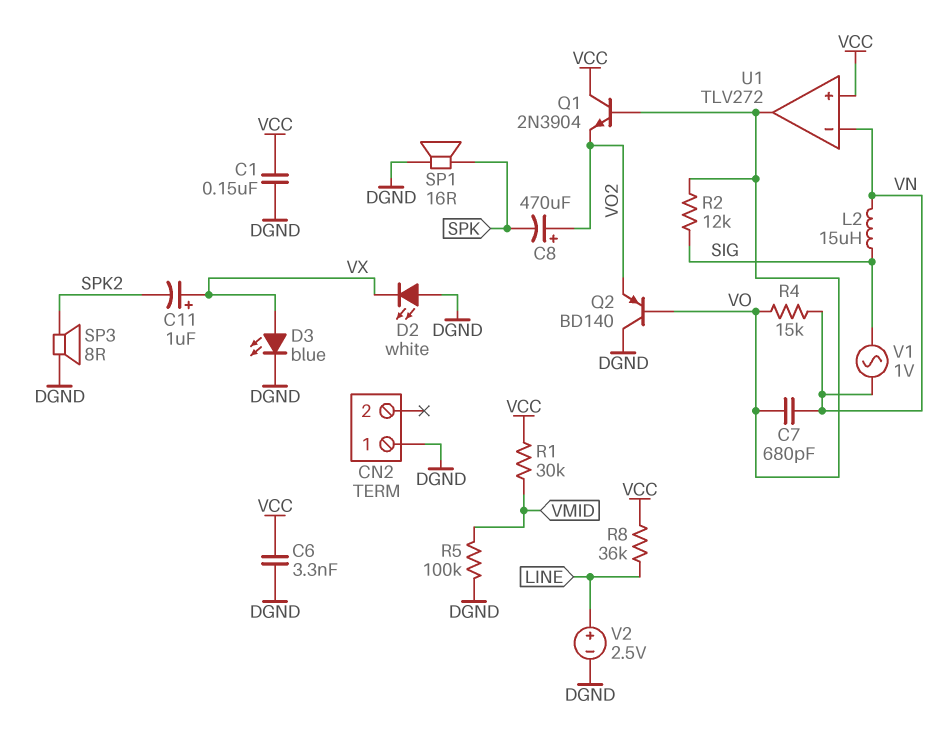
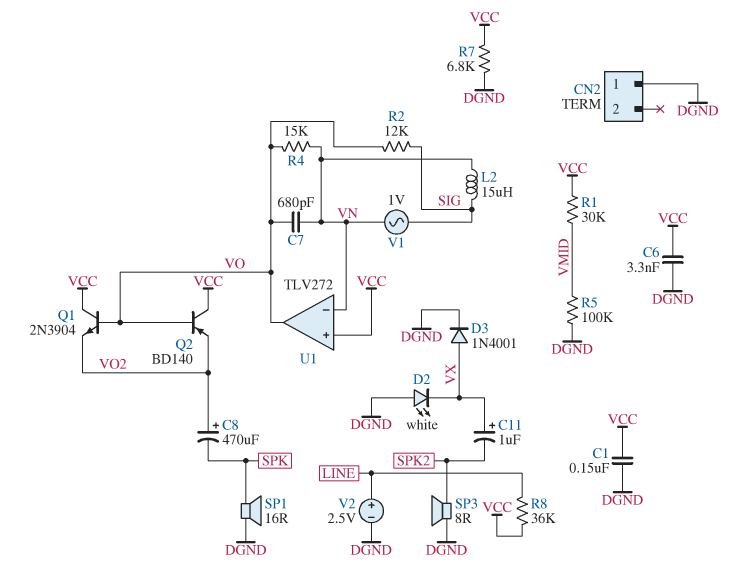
D3: LED blue (A VX, K DGND) -> diode 1N4001 (A VX, K DGND)
Q2: PNP BD140 (B VO, C DGND, E VO2) -> PNP BD140 (B VO, C VCC, E VO2)
R7: none -> 6.8k (DGND, VCC)

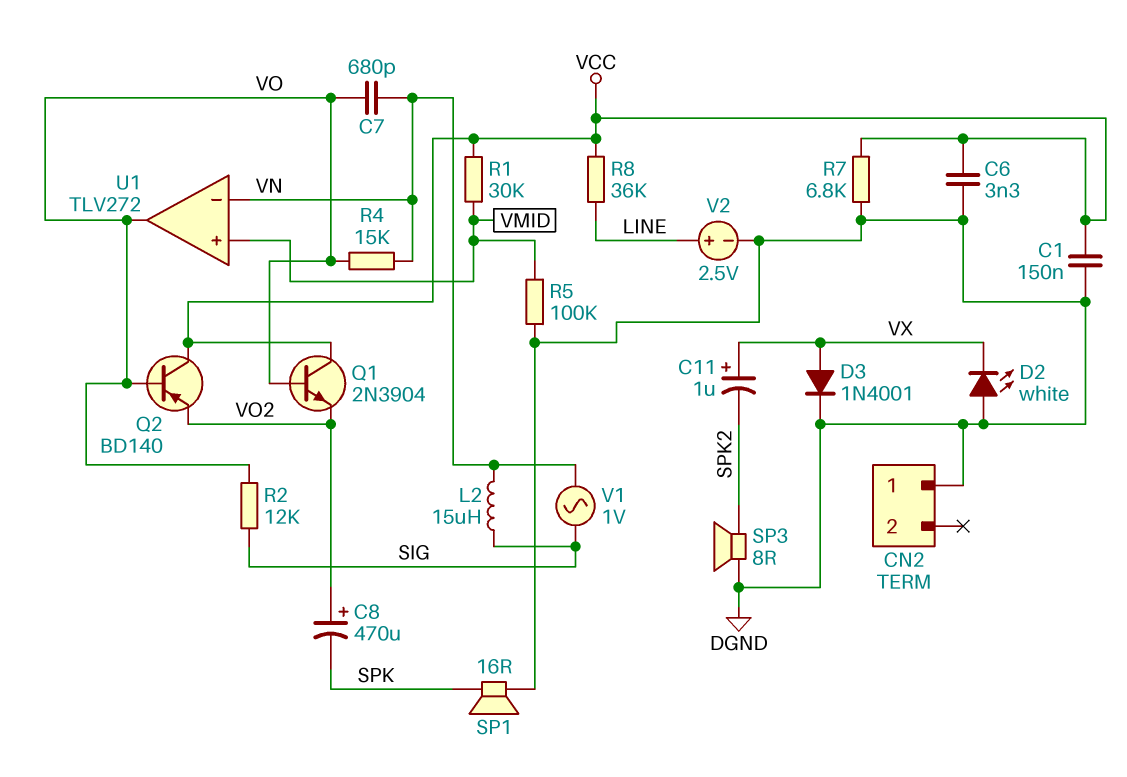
U1 pin in+: VCC -> VMID

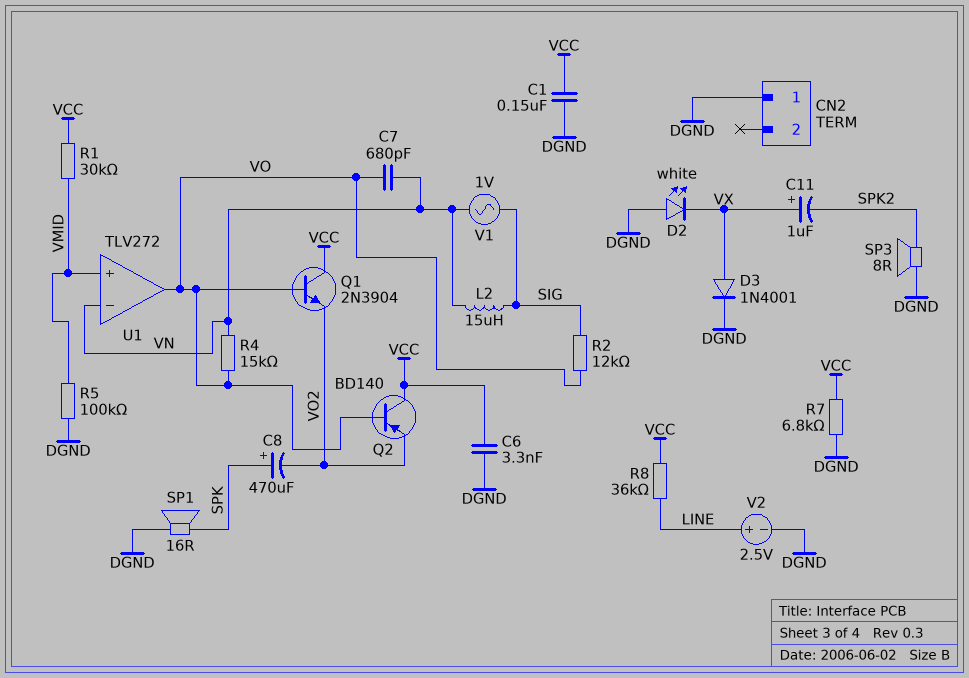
C8: 470uF (plus VO2, minus SPK) -> 470uF (plus SPK, minus VO2)

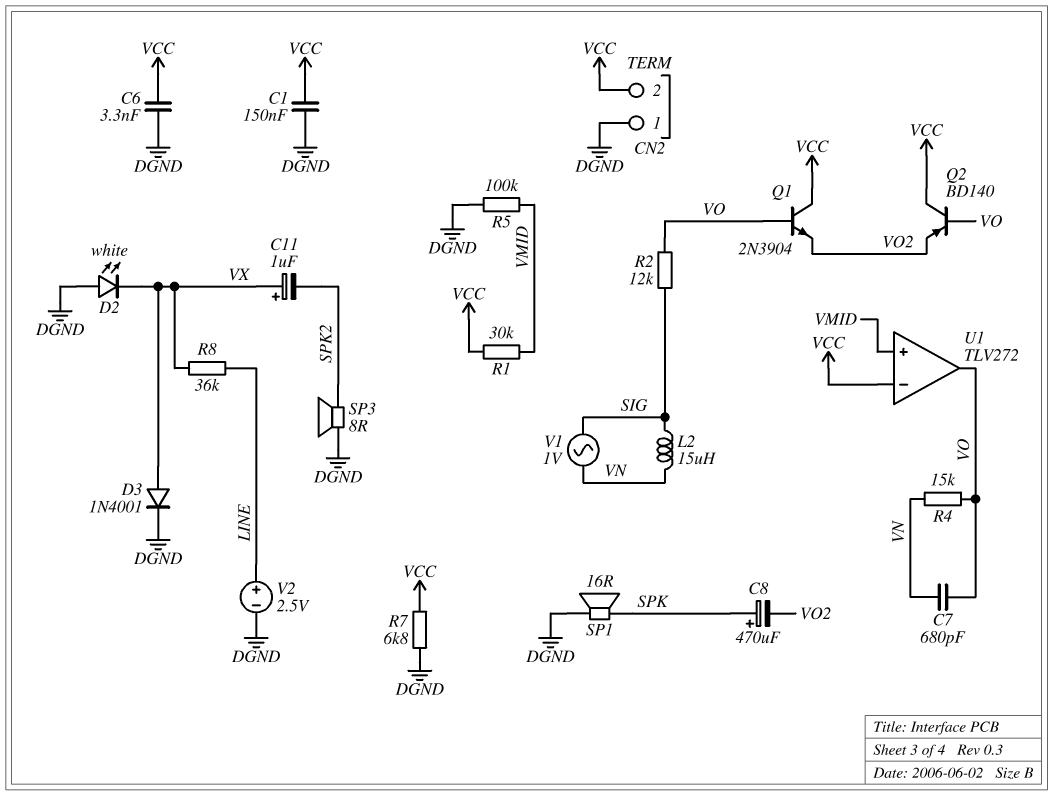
CN2 pin 2: none -> VCC
R8: 36k (LINE, VCC) -> 36k (LINE, VX)
U1 pin in-: VN -> VCC

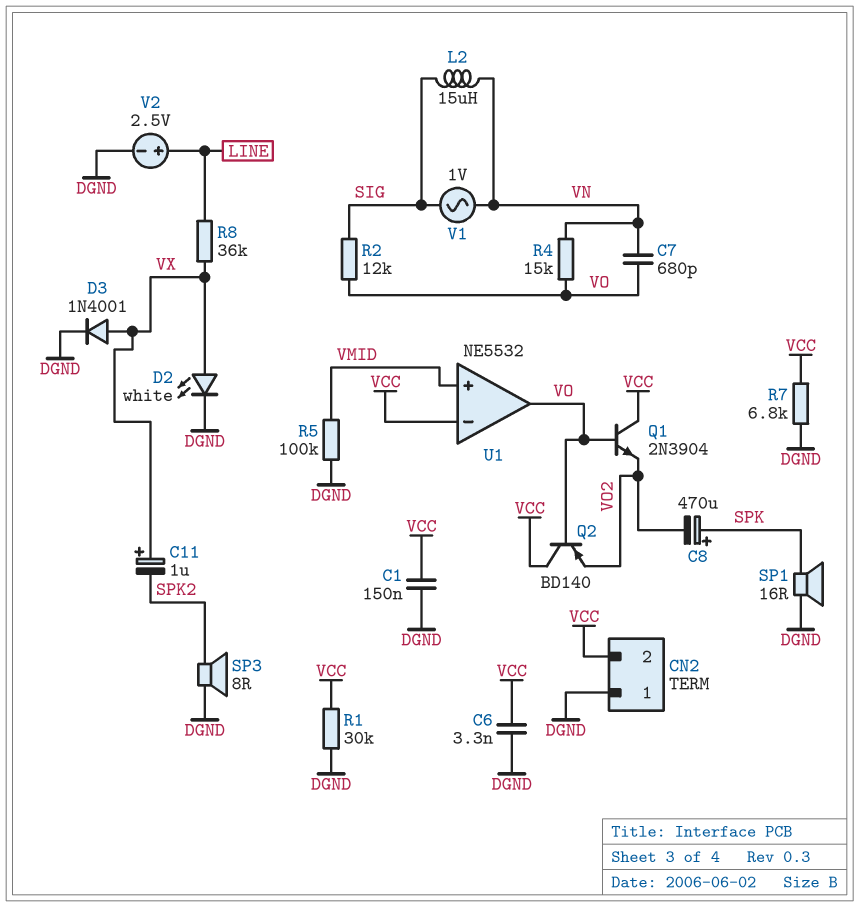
D2: LED white (A DGND, K VX) -> LED white (A VX, K DGND)
R1: 30k (VCC, VMID) -> 30k (DGND, VCC)
U1: TLV272 -> NE5532

